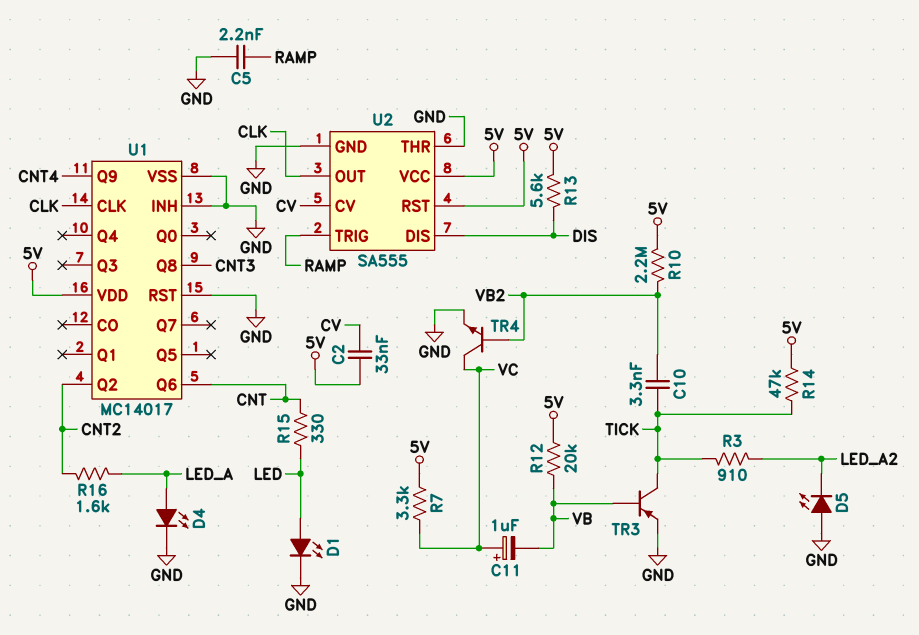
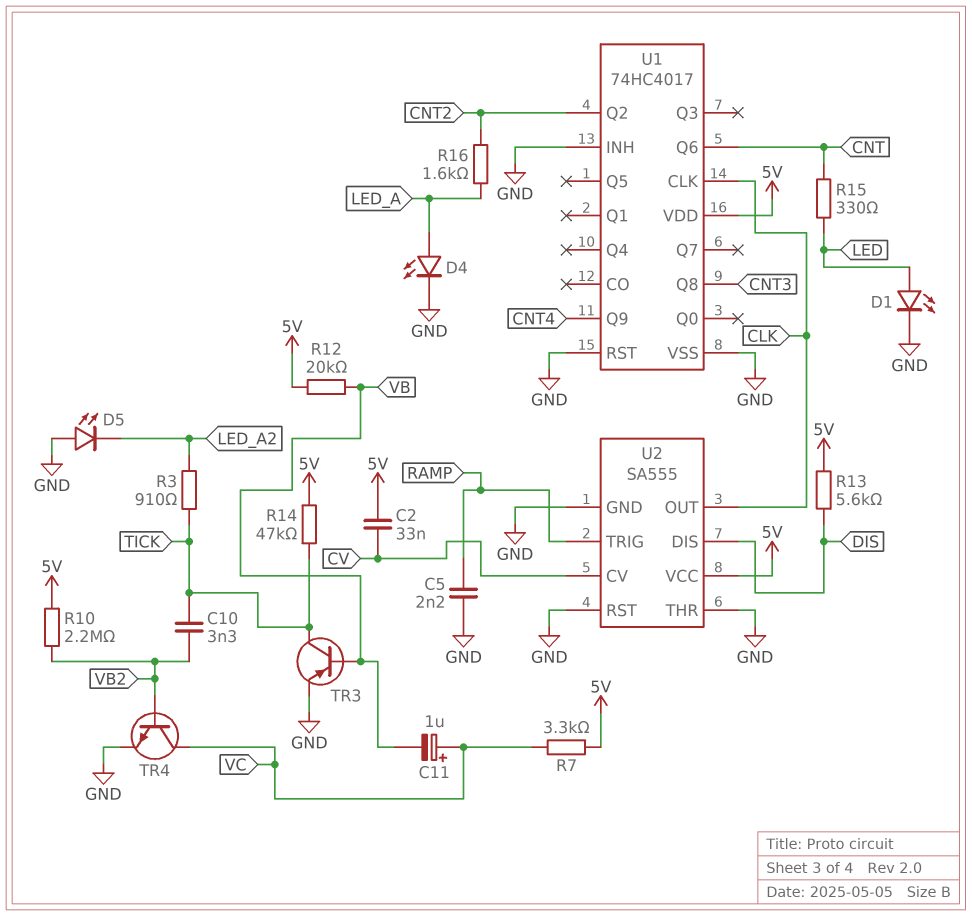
U1: MC14017 -> 74HC4017
U2 pin RST: 5V -> GND

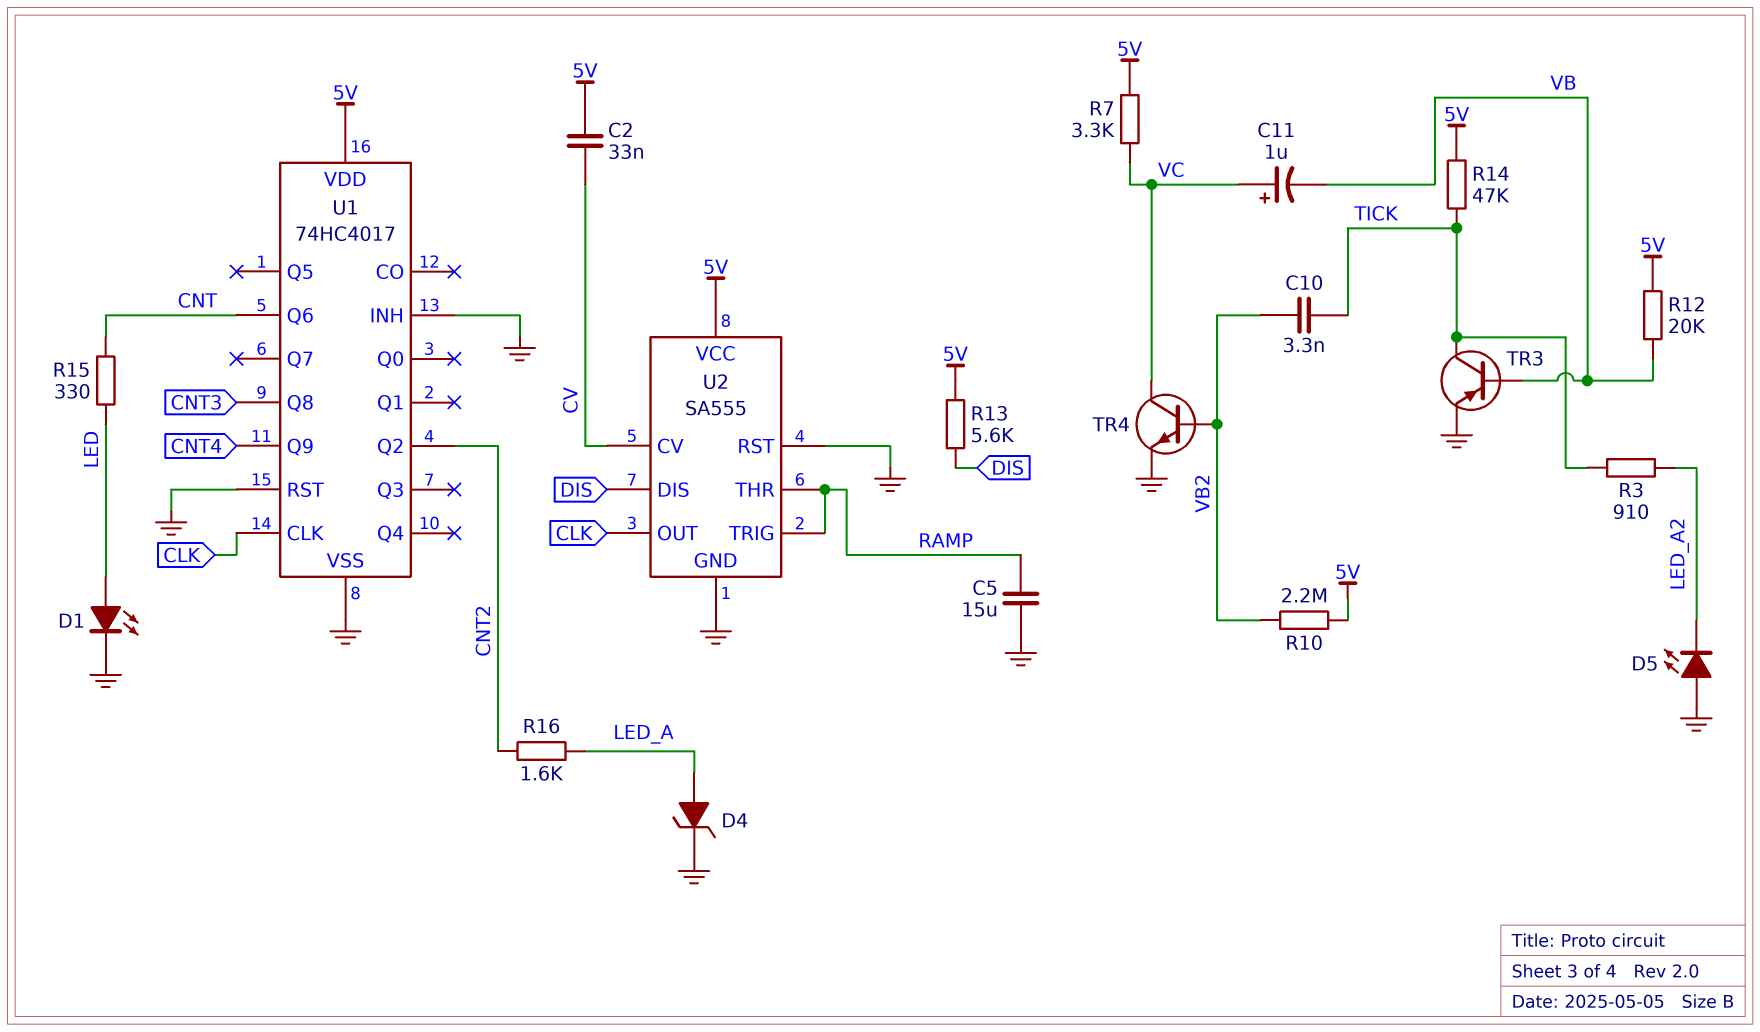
C5: 2.2nF (GND, RAMP) -> 15uF (GND, RAMP)
D4: LED (A LED_A, K GND) -> zener (A LED_A, K GND)
U2 pin THR: GND -> RAMP

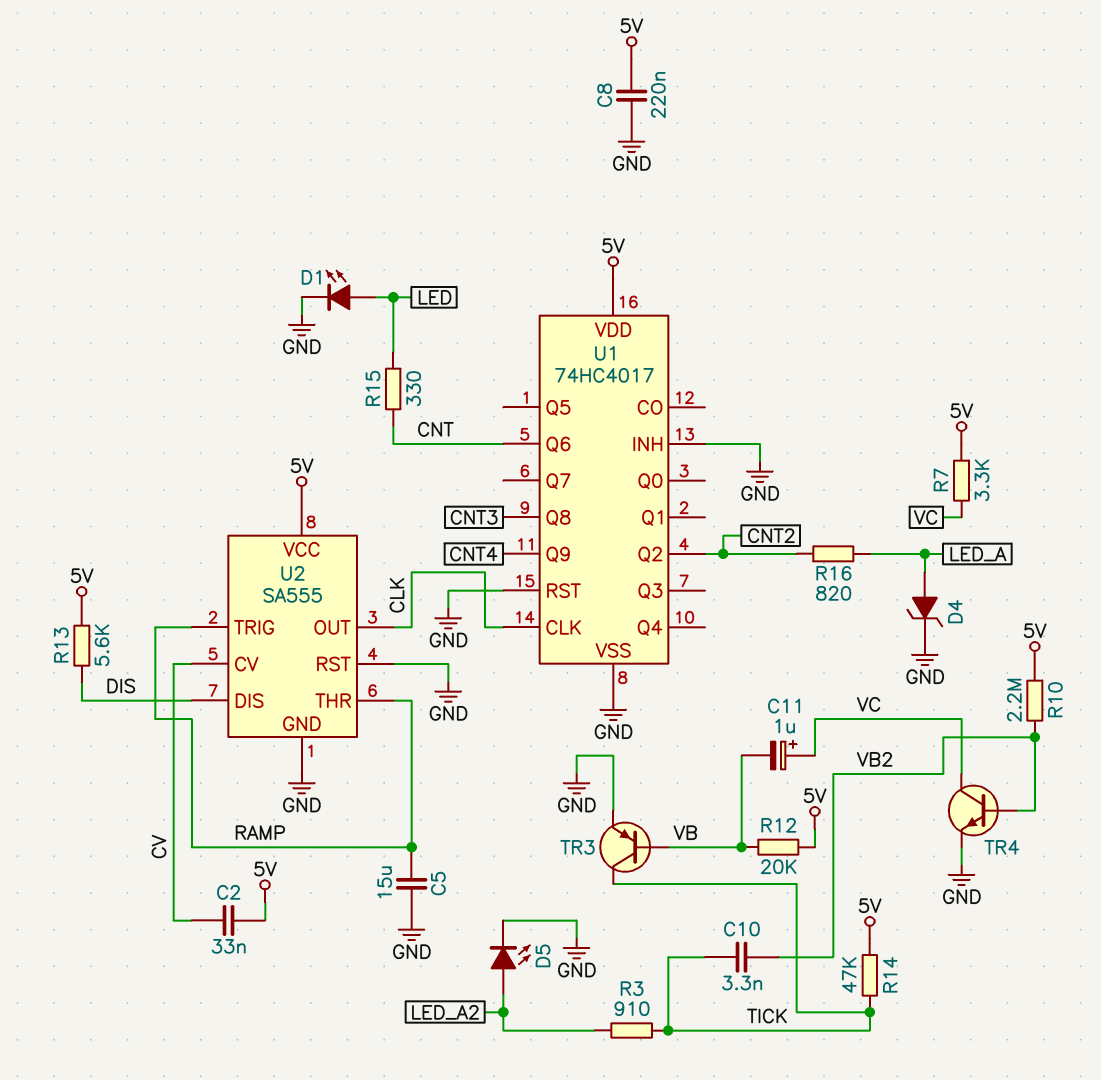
C8: none -> 220nF (5V, GND)
D5: LED (A GND, K LED_A2) -> LED (A LED_A2, K GND)
R16: 1.6k (CNT2, LED_A) -> 820 (CNT2, LED_A)

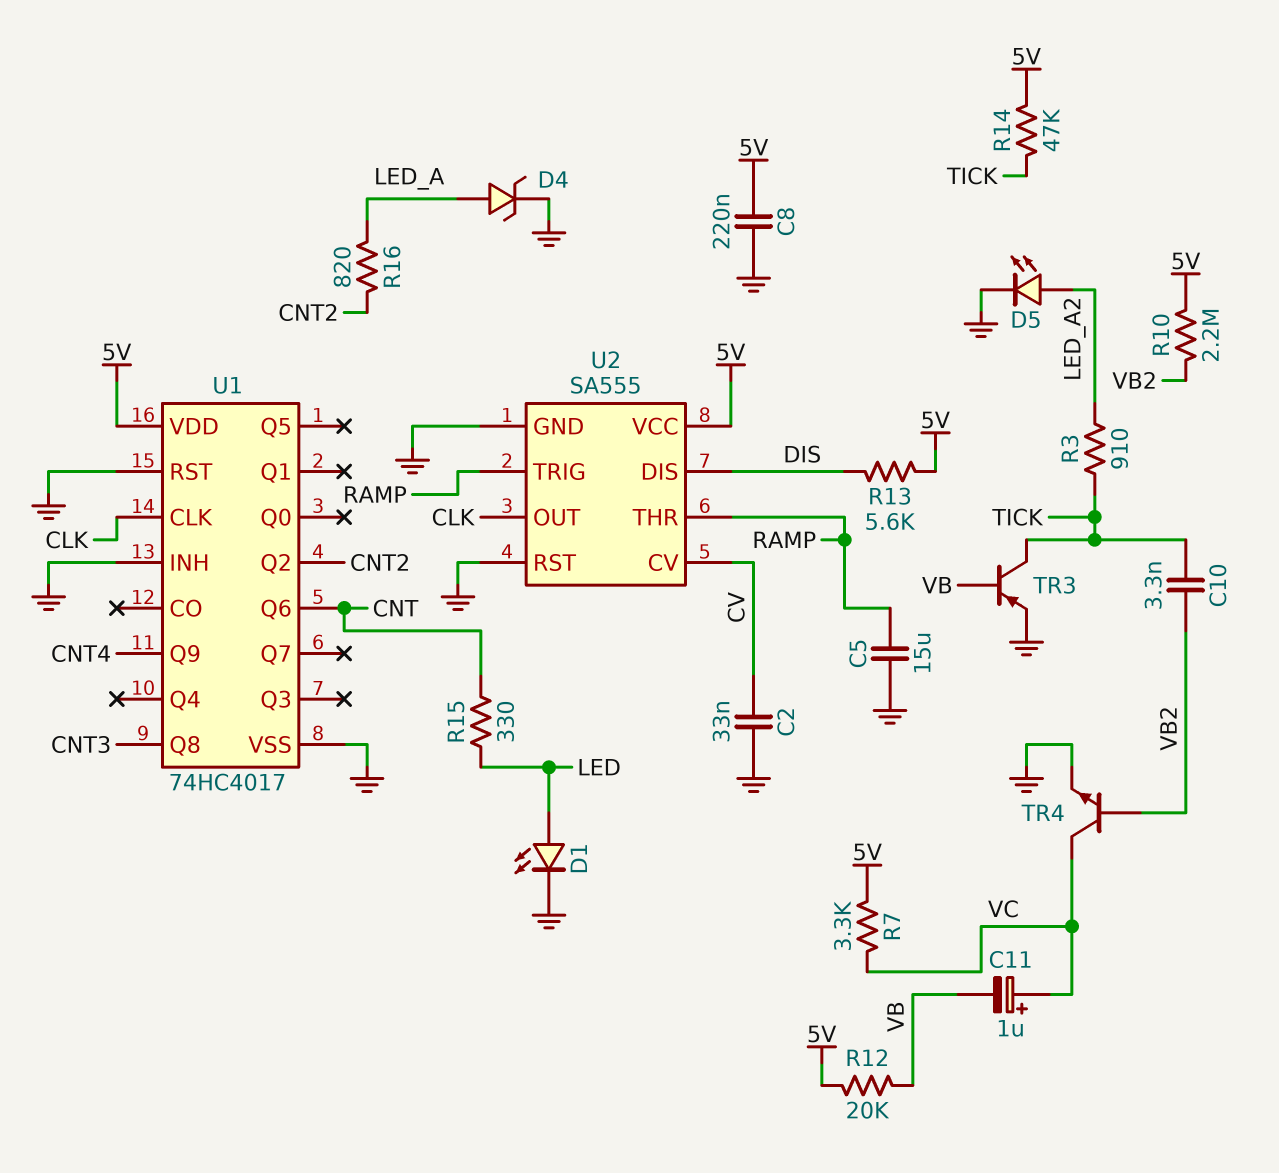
C2: 33nF (5V, CV) -> 33nF (CV, GND)

